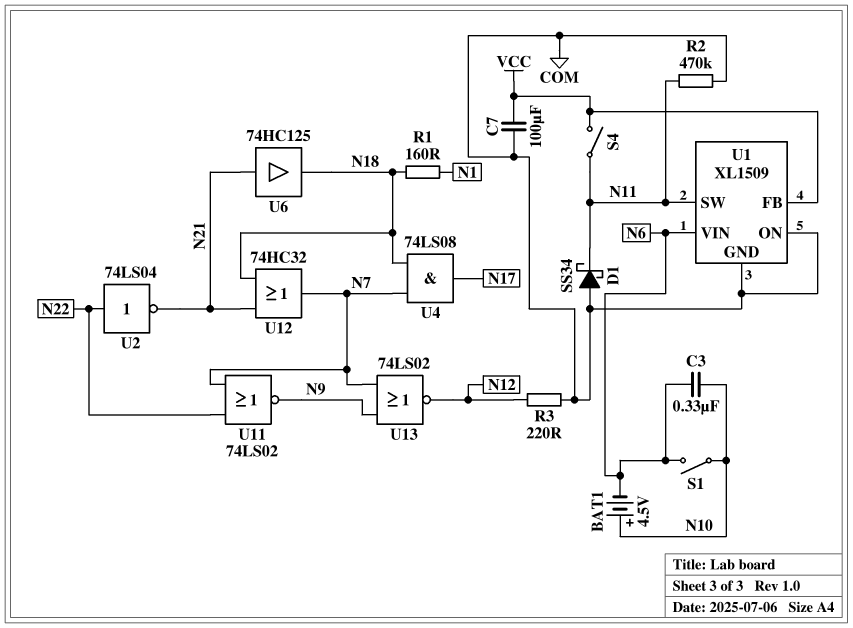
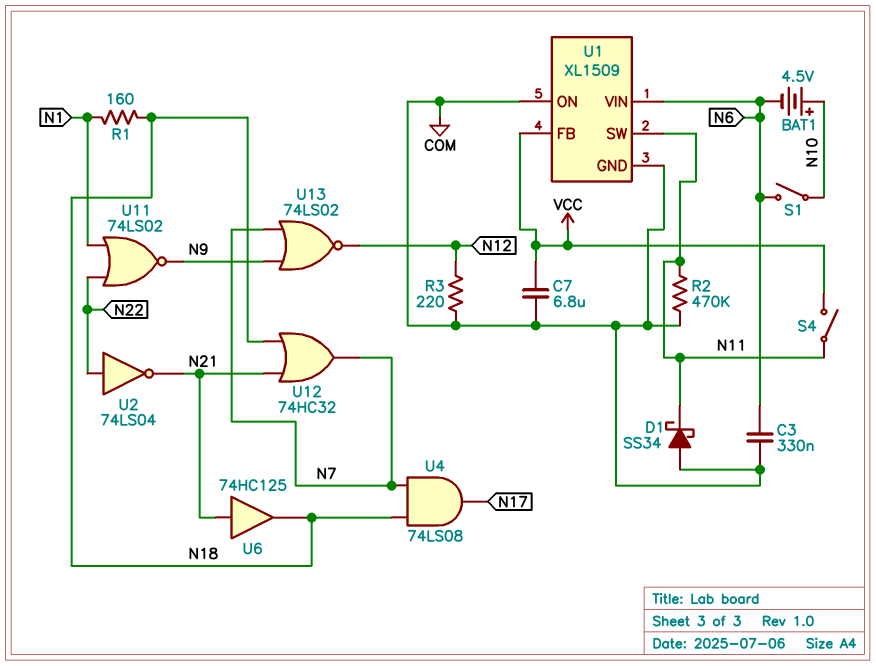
C3: 330nF (N6, N10) -> 330nF (COM, N6)
C7: 100uF (COM, VCC) -> 6.8uF (COM, VCC)
U11: NOR 74LS02 (in N7, in N22, out N9) -> NOR 74LS02 (in N1, in N22, out N9)

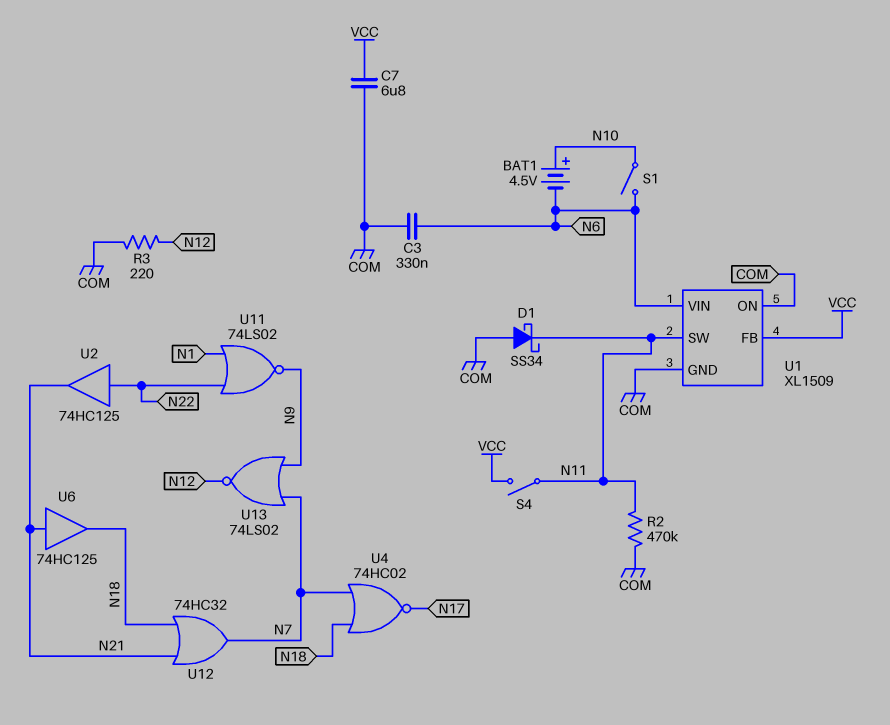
R1: 160 (N1, N18) -> none
U2: NOT 74LS04 (in N22, out N21) -> buffer 74HC125 (in N22, out N21)
U4: AND 74LS08 (in N7, in N18, out N17) -> NOR 74HC02 (in N7, in N18, out N17)

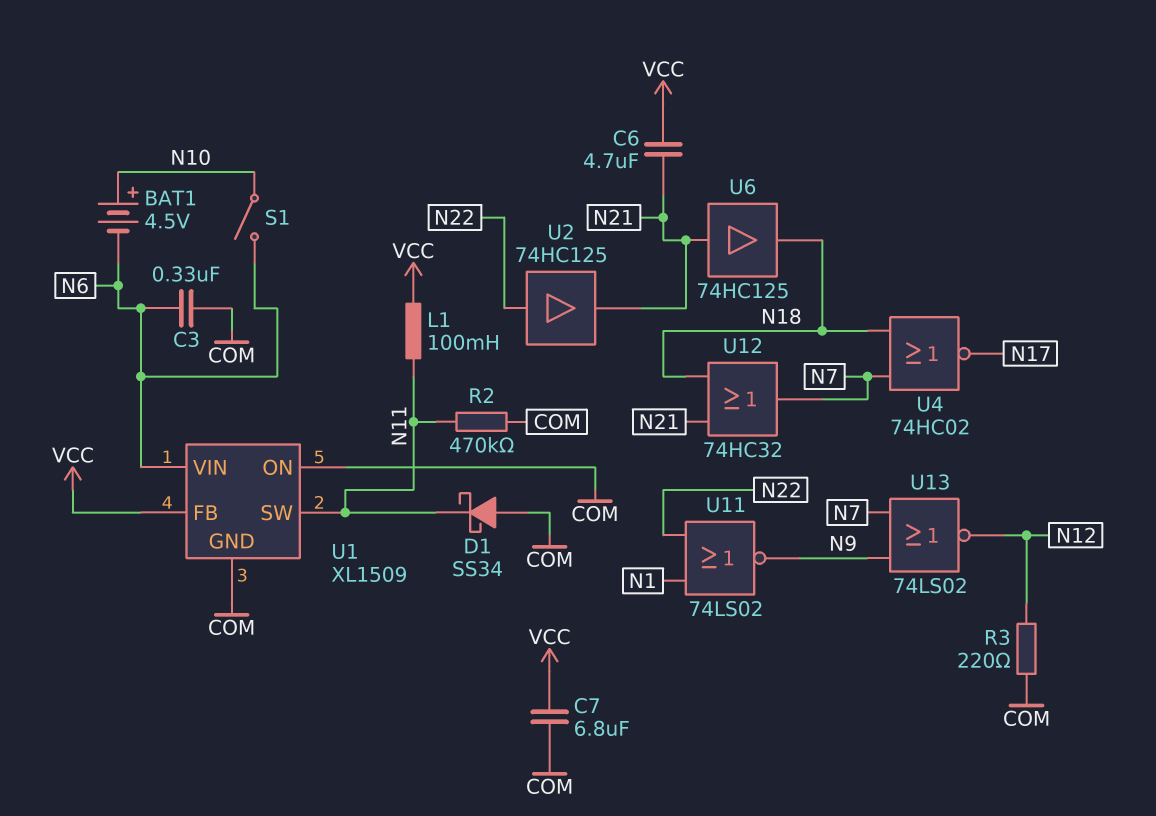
C6: none -> 4.7uF (N21, VCC)
L1: none -> 100mH (N11, VCC)
S4: switch (N11, VCC) -> none

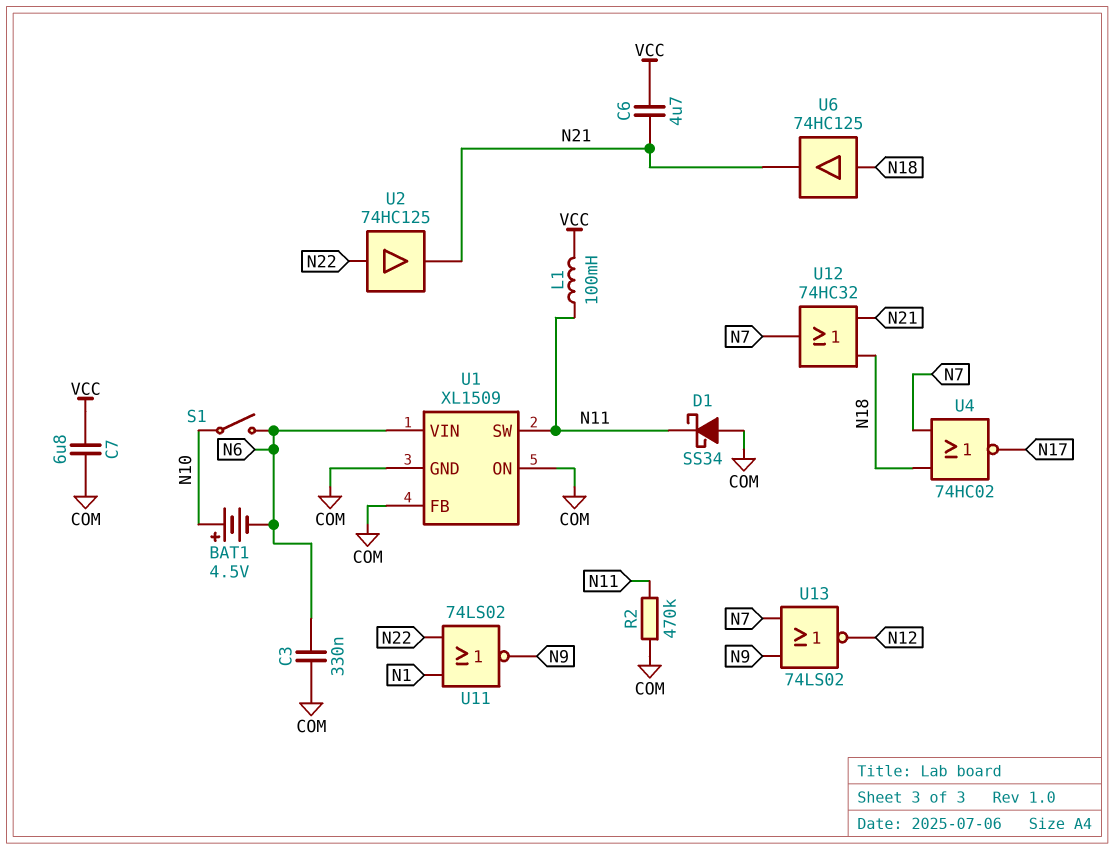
R3: 220 (COM, N12) -> none
U1 pin FB: VCC -> COM
U6: buffer 74HC125 (in N21, out N18) -> buffer 74HC125 (in N18, out N21)

